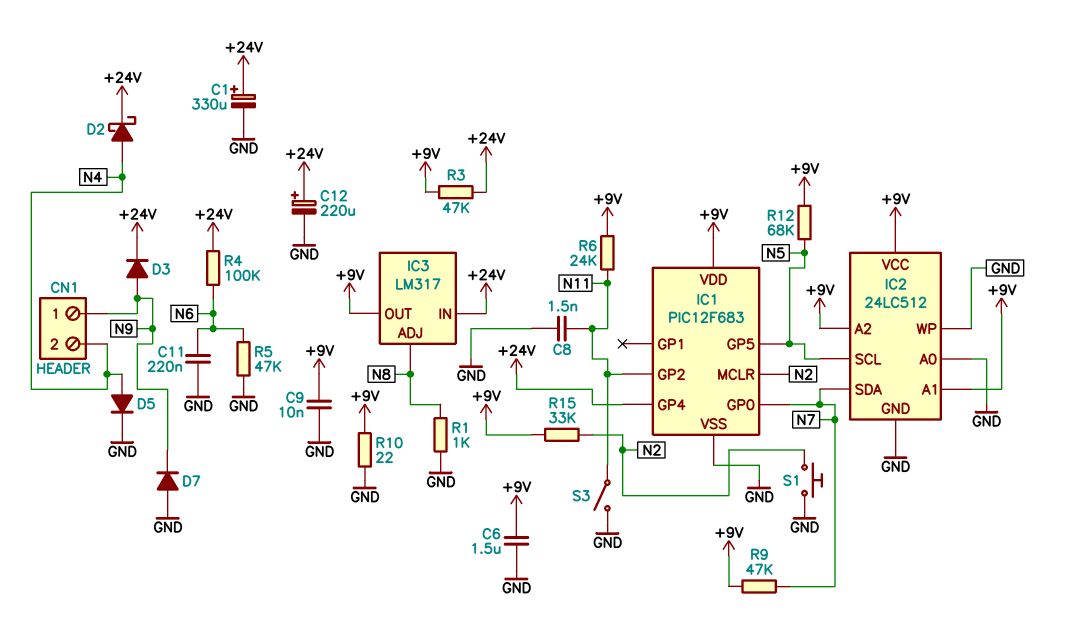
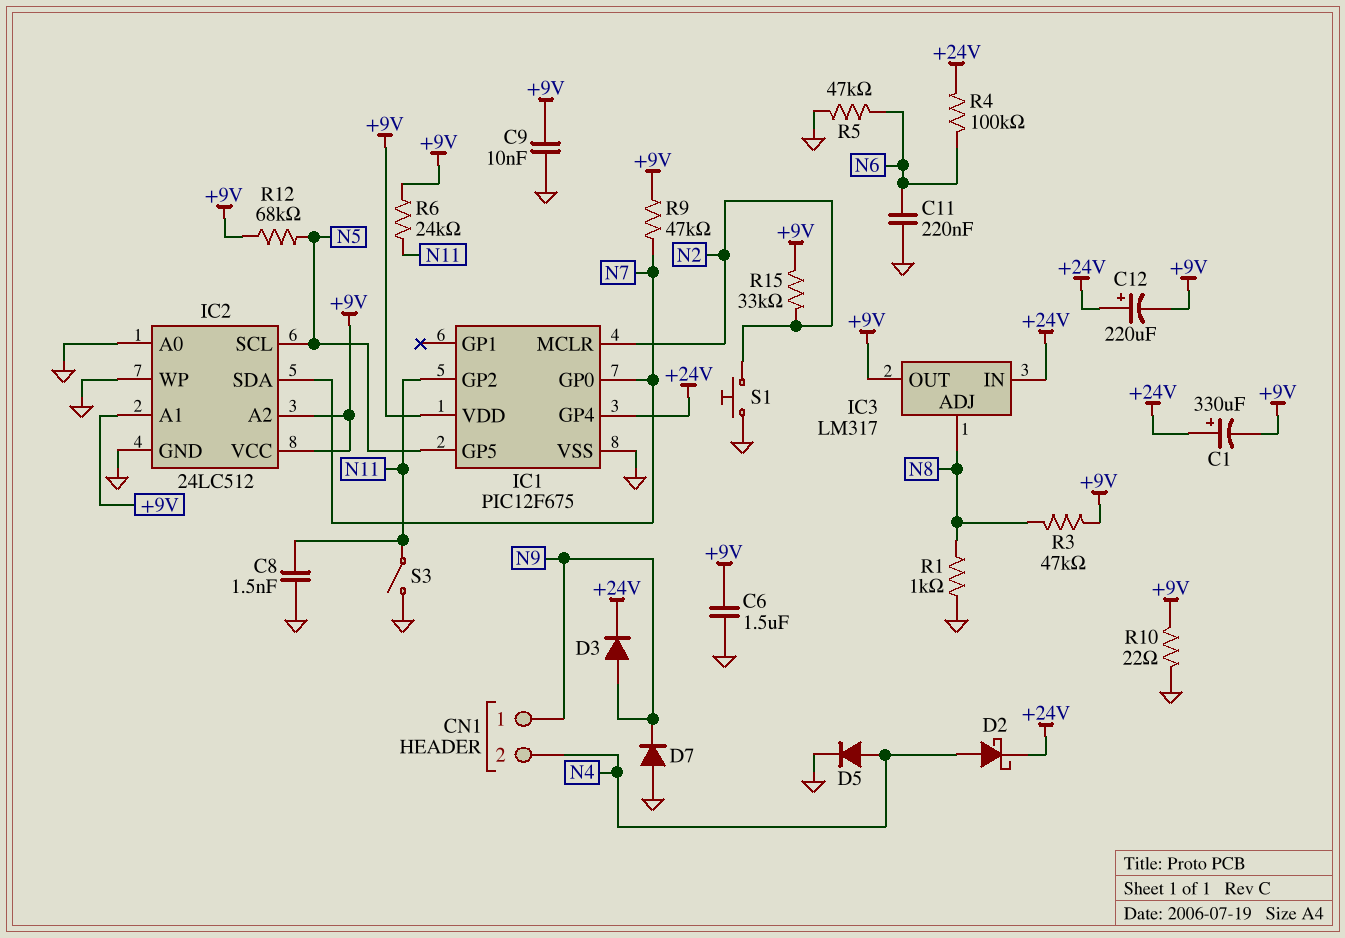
C1: 330uF (plus +24V, minus GND) -> 330uF (plus +24V, minus +9V)
C12: 220uF (plus +24V, minus GND) -> 220uF (plus +24V, minus +9V)
IC1: PIC12F683 -> PIC12F675
R3: 47k (+9V, +24V) -> 47k (+9V, N8)

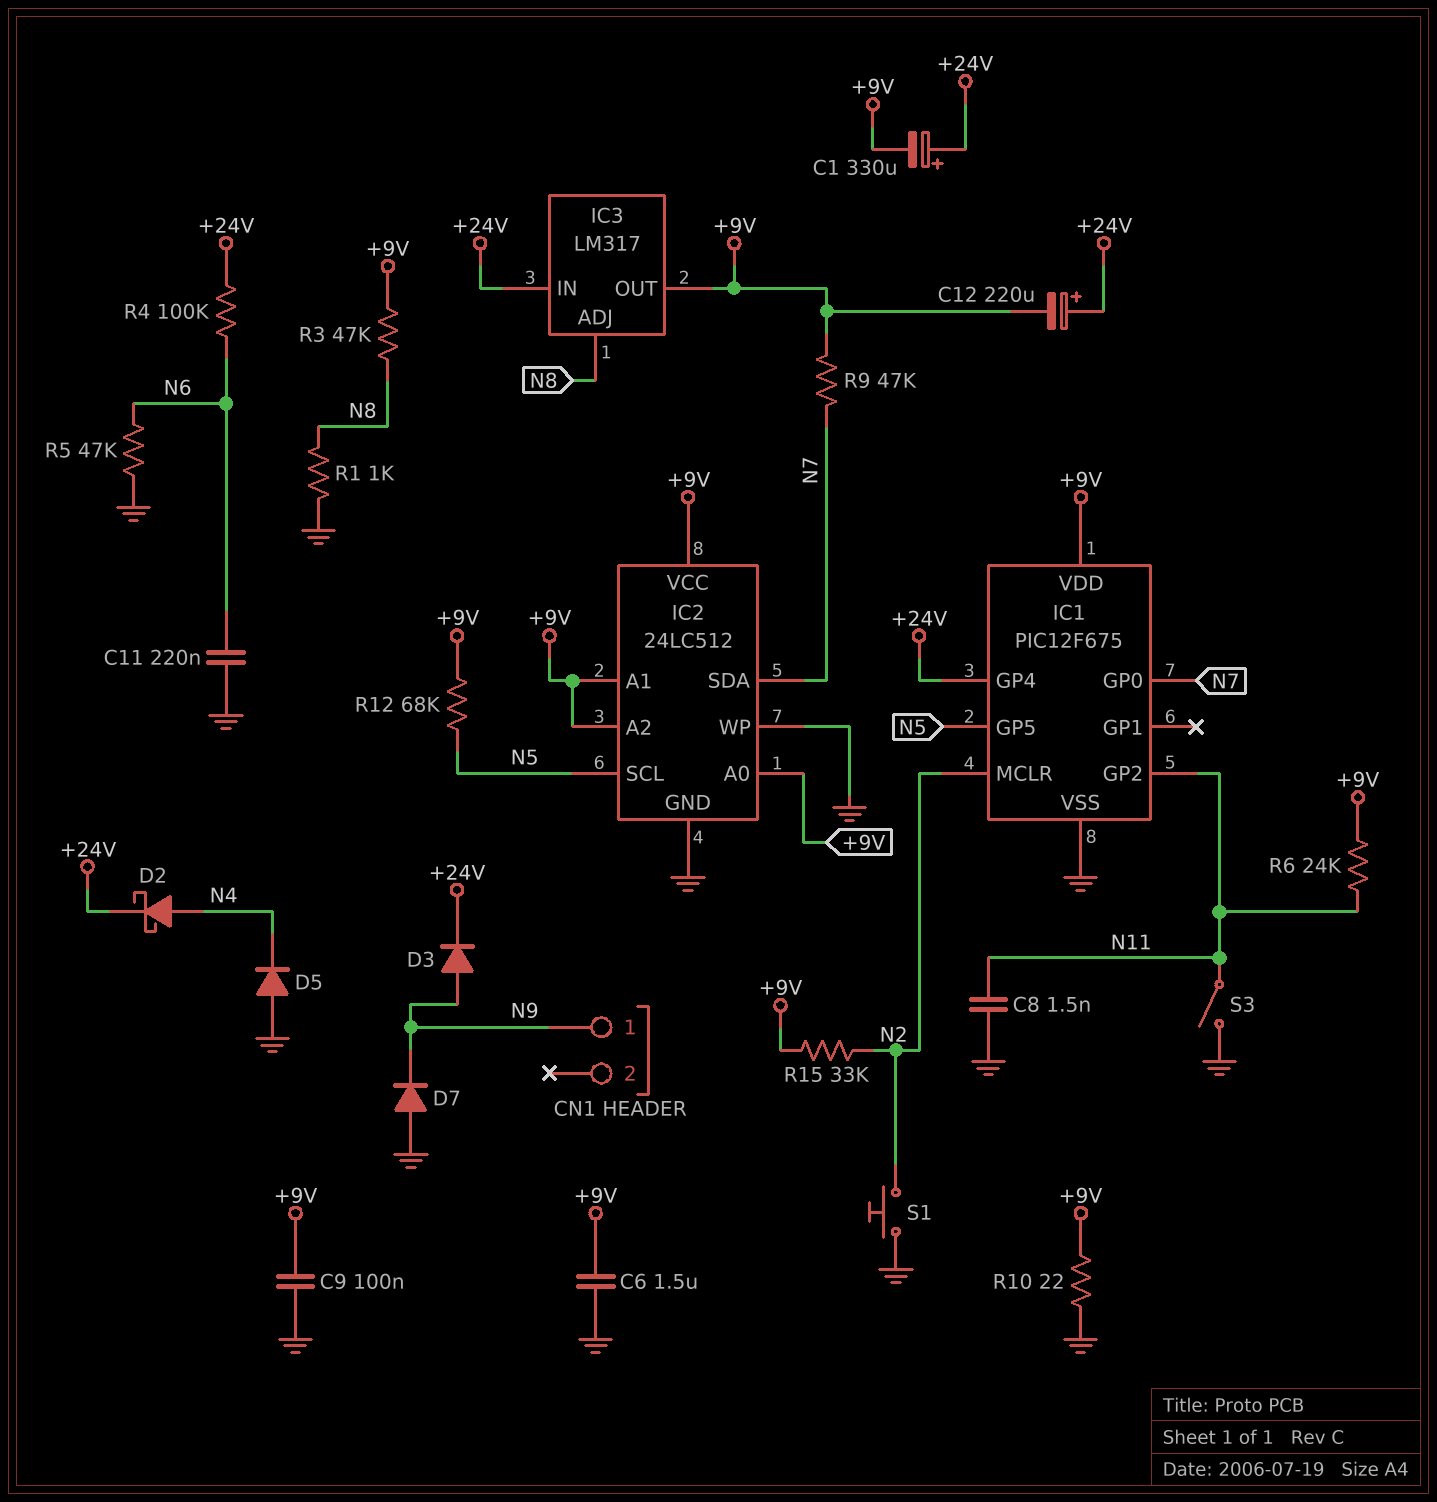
C9: 10nF (+9V, GND) -> 100nF (+9V, GND)
CN1 pin 2: N4 -> none
D5: diode (A N4, K GND) -> diode (A GND, K N4)
IC2 pin A0: GND -> +9V

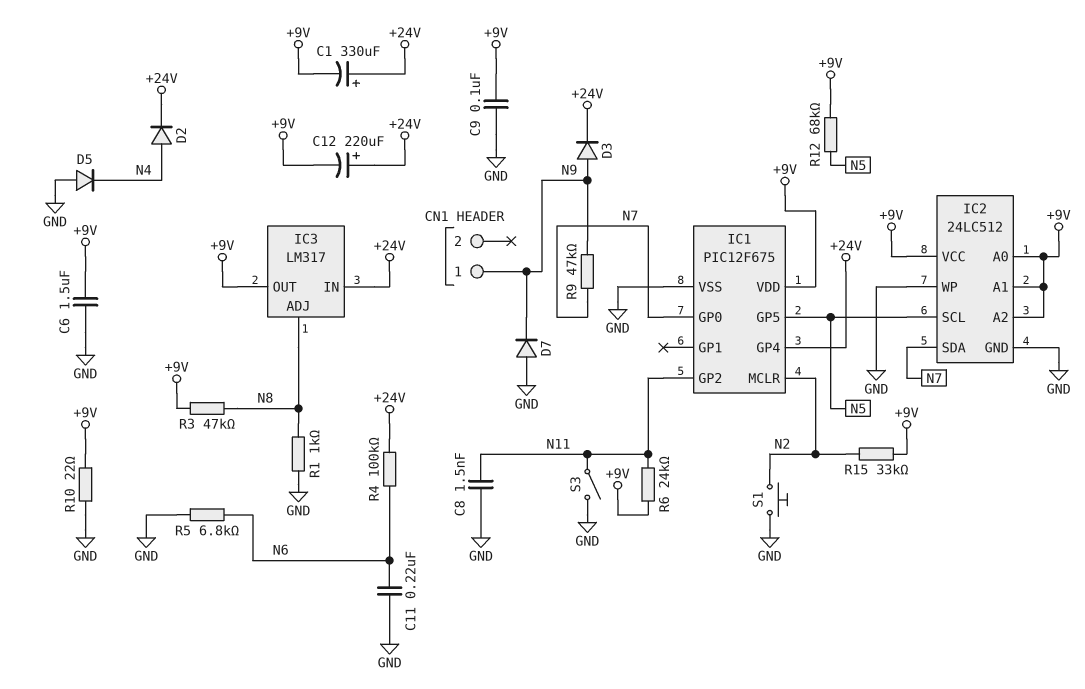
D2: schottky (A N4, K +24V) -> diode (A N4, K +24V)
R5: 47k (GND, N6) -> 6.8k (GND, N6)
R9: 47k (+9V, N7) -> 47k (N7, N9)

